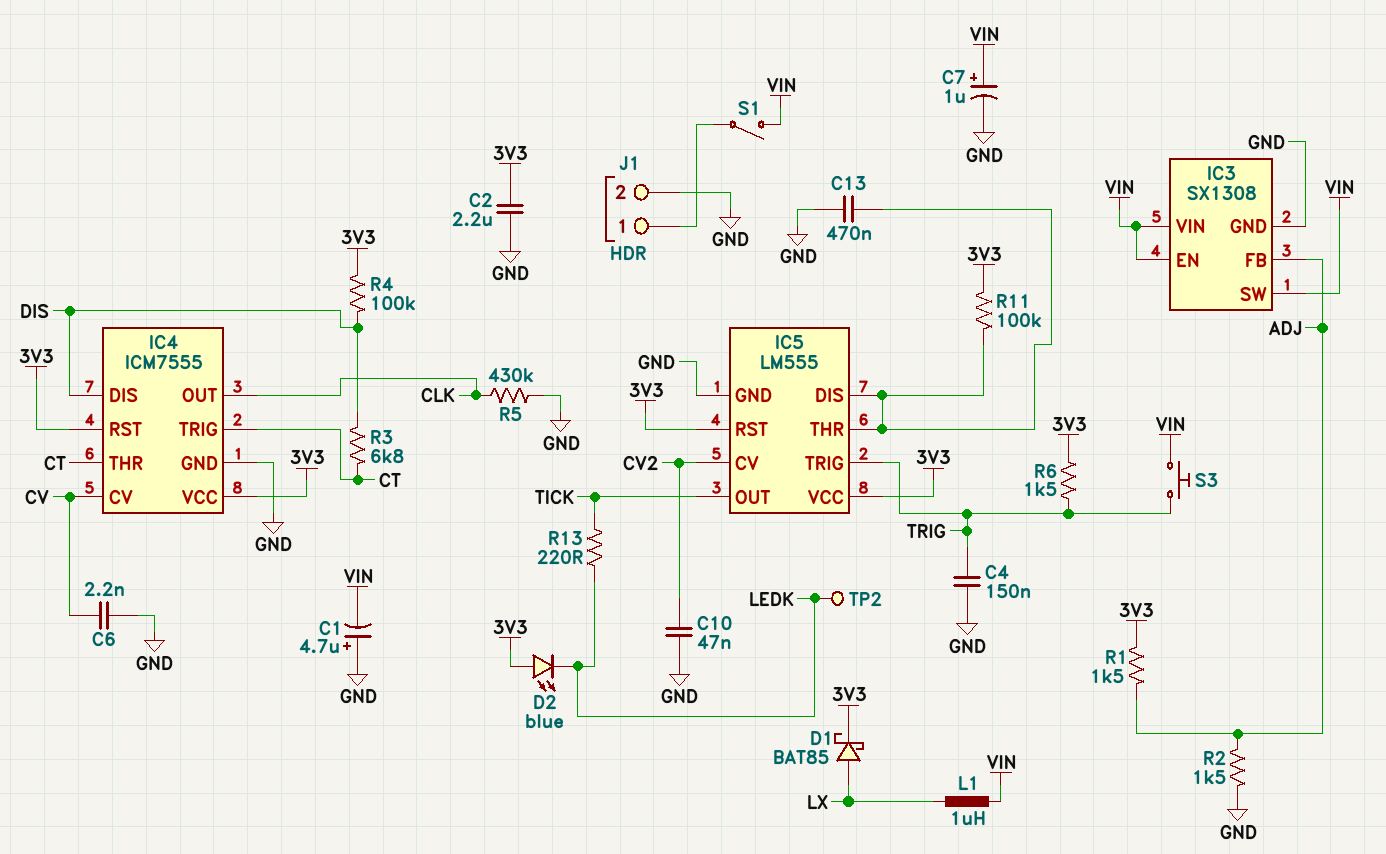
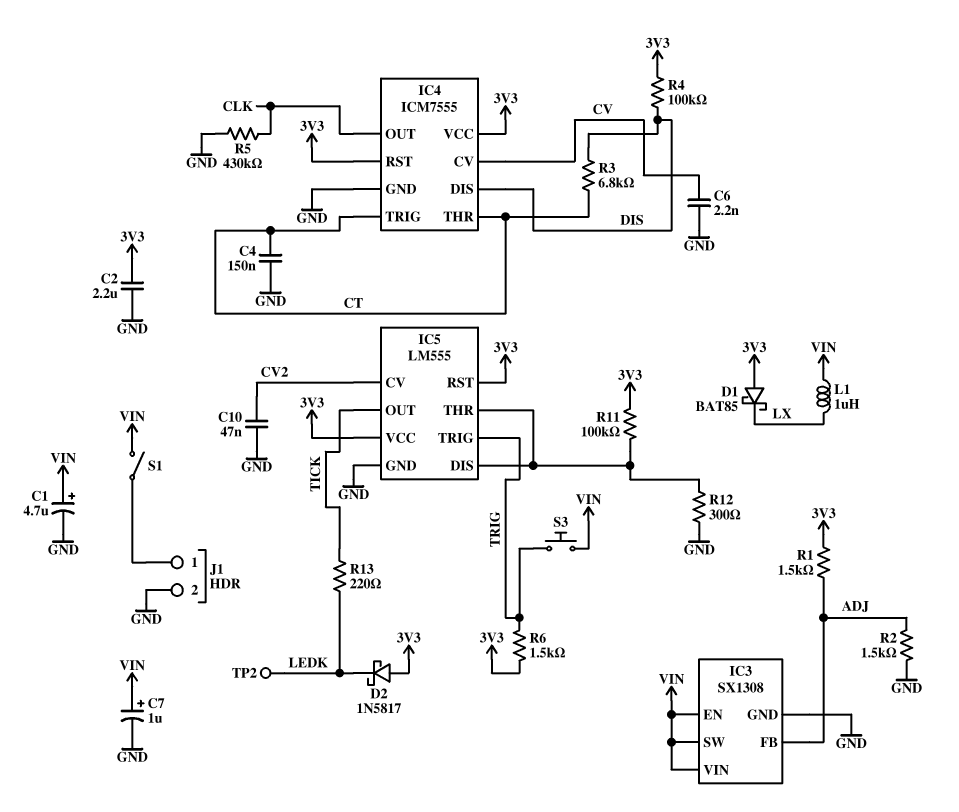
C1: 4.7uF (plus GND, minus VIN) -> 4.7uF (plus VIN, minus GND)
C4: 150nF (GND, TRIG) -> 150nF (CT, GND)
C13: 470nF (GND, IC5/DIS) -> none
D1: schottky BAT85 (A LX, K 3V3) -> schottky BAT85 (A 3V3, K LX)
D2: LED blue (A 3V3, K LEDK) -> schottky 1N5817 (A 3V3, K LEDK)
R12: none -> 300 (GND, IC5/DIS)

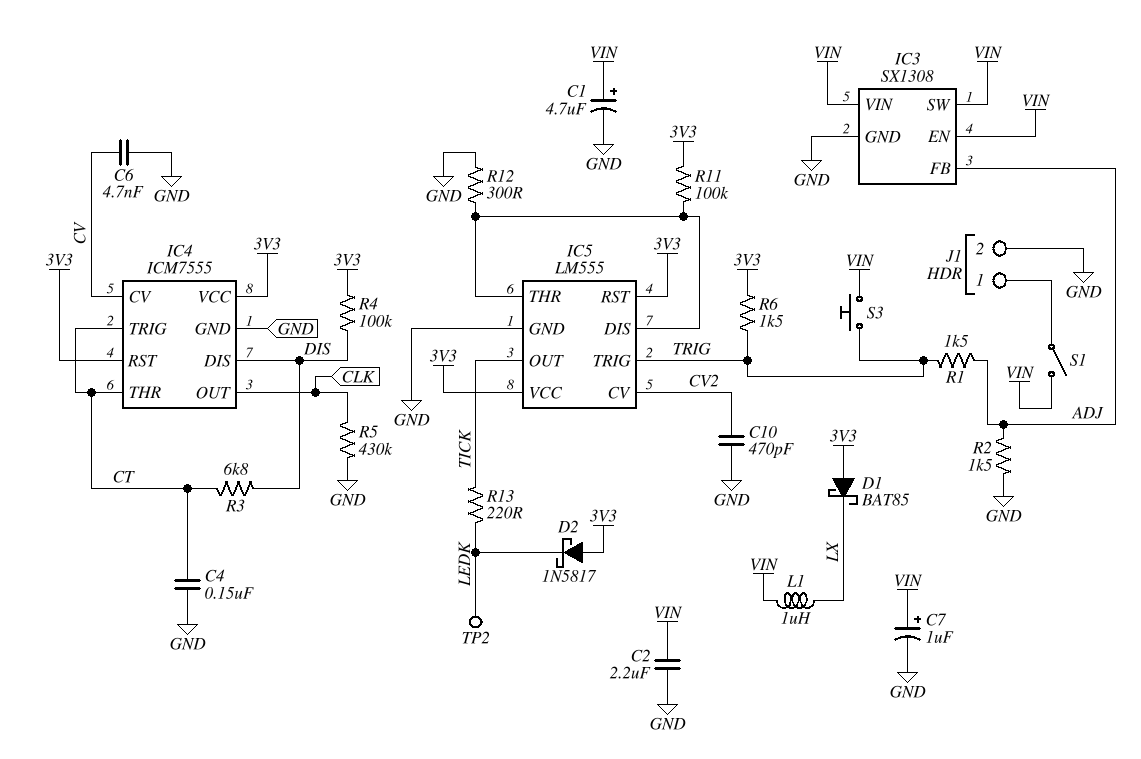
C2: 2.2uF (3V3, GND) -> 2.2uF (GND, VIN)
C6: 2.2nF (CV, GND) -> 4.7nF (CV, GND)
C10: 47nF (CV2, GND) -> 470pF (CV2, GND)
R1: 1.5k (3V3, ADJ) -> 1.5k (ADJ, TRIG)

